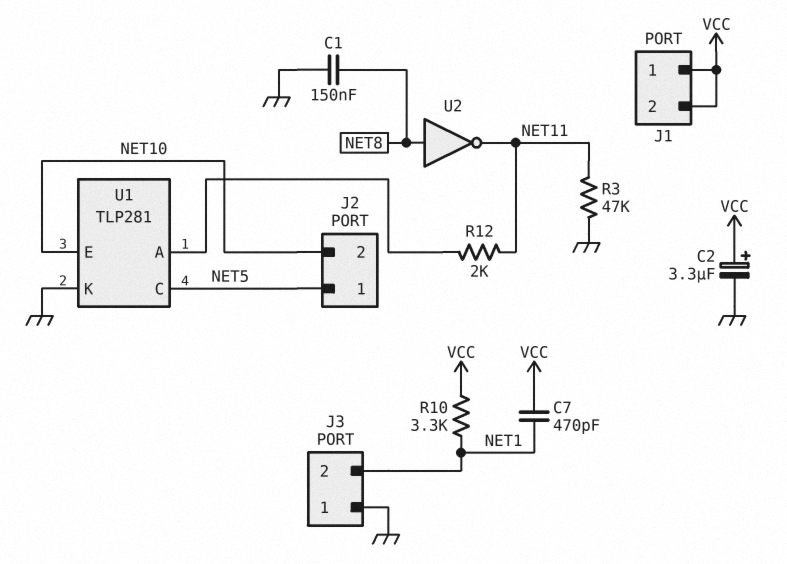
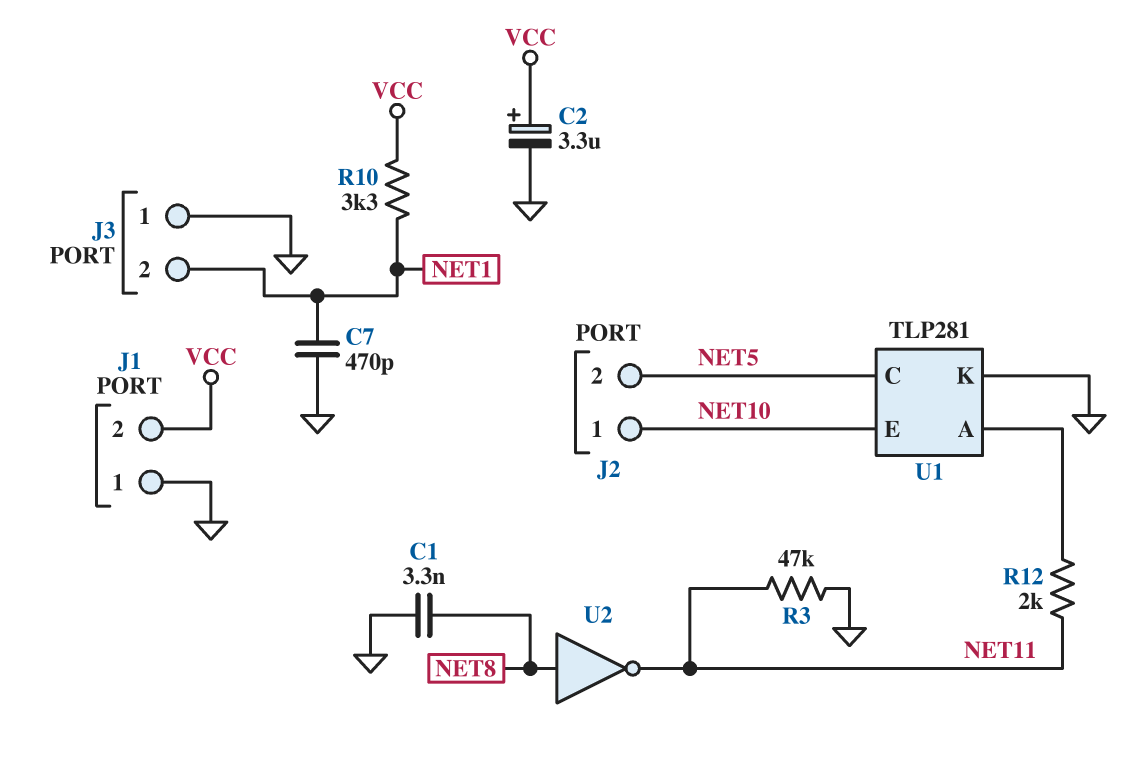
C1: 150nF (GND, NET8) -> 3.3nF (GND, NET8)
C7: 470pF (NET1, VCC) -> 470pF (GND, NET1)
J1 pin 1: VCC -> GND
J2 pin 1: NET5 -> NET10
J2 pin 2: NET10 -> NET5

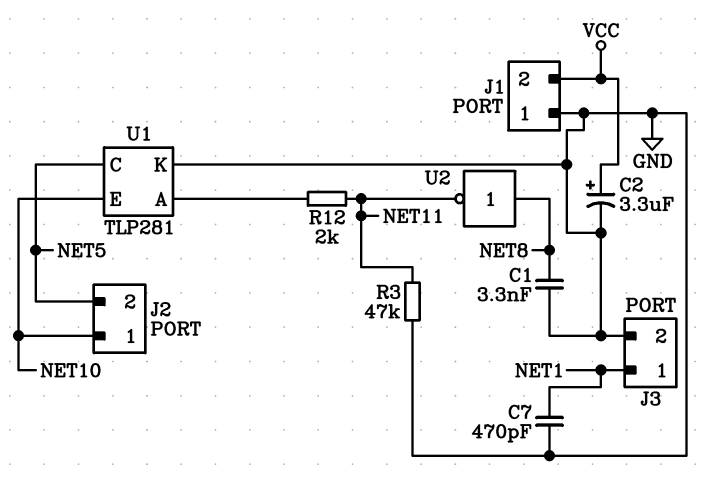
J3 pin 1: GND -> NET1
J3 pin 2: NET1 -> GND
R10: 3.3k (NET1, VCC) -> none

